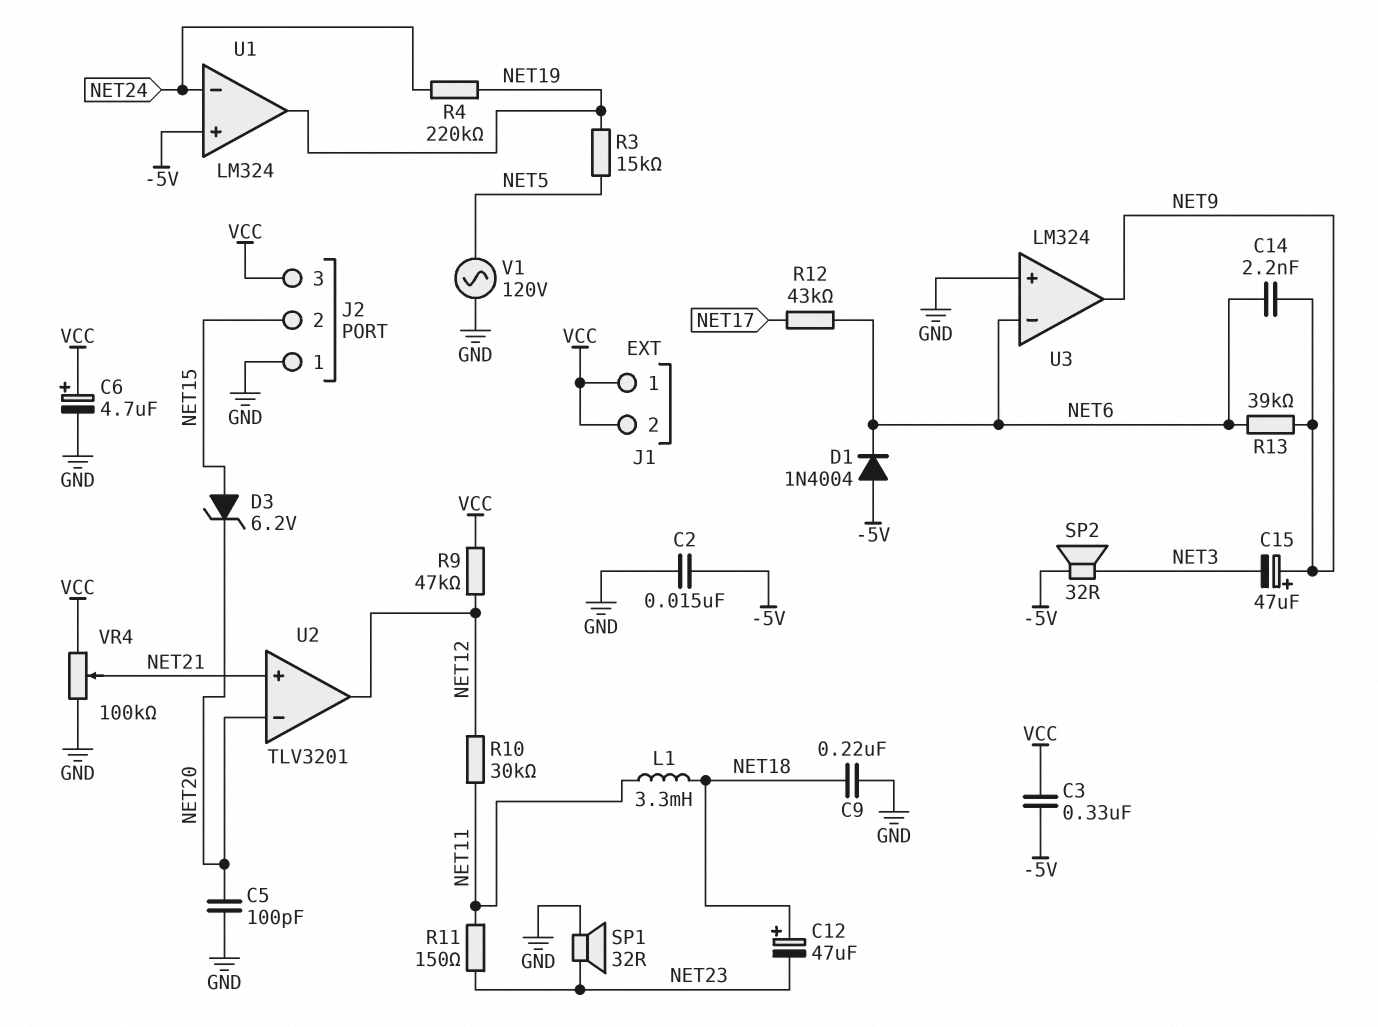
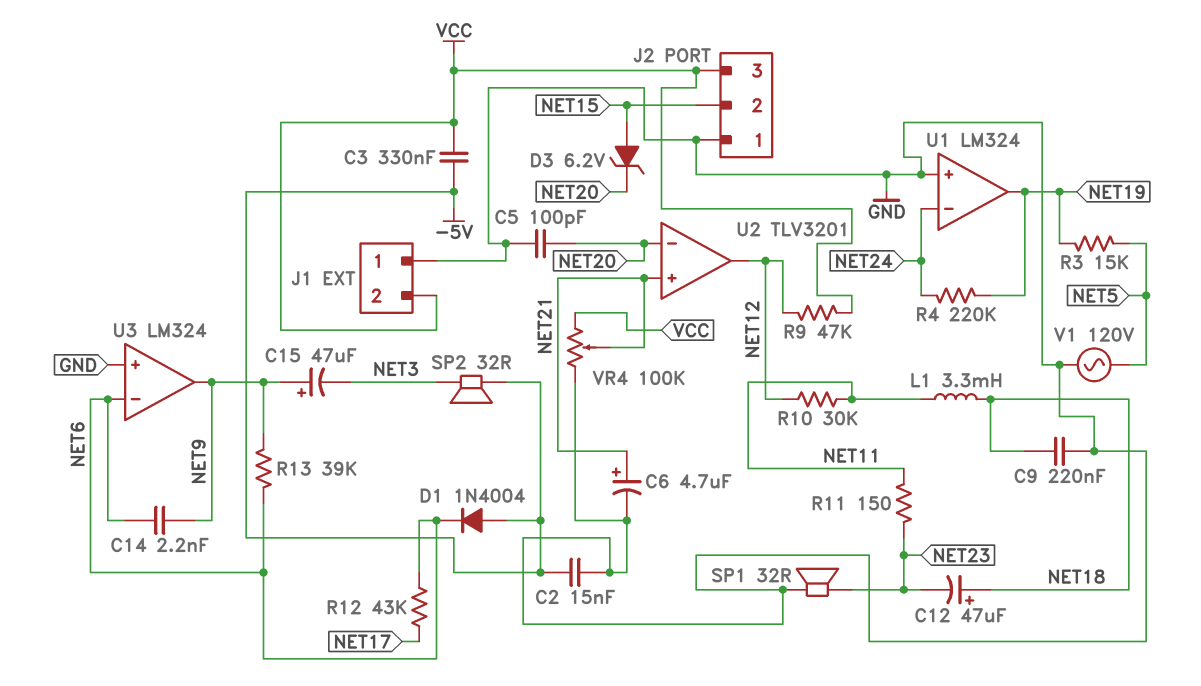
C6: 4.7uF (plus VCC, minus GND) -> 4.7uF (plus NET21, minus GND)
J1 pin 1: VCC -> GND
U1 pin in+: -5V -> GND

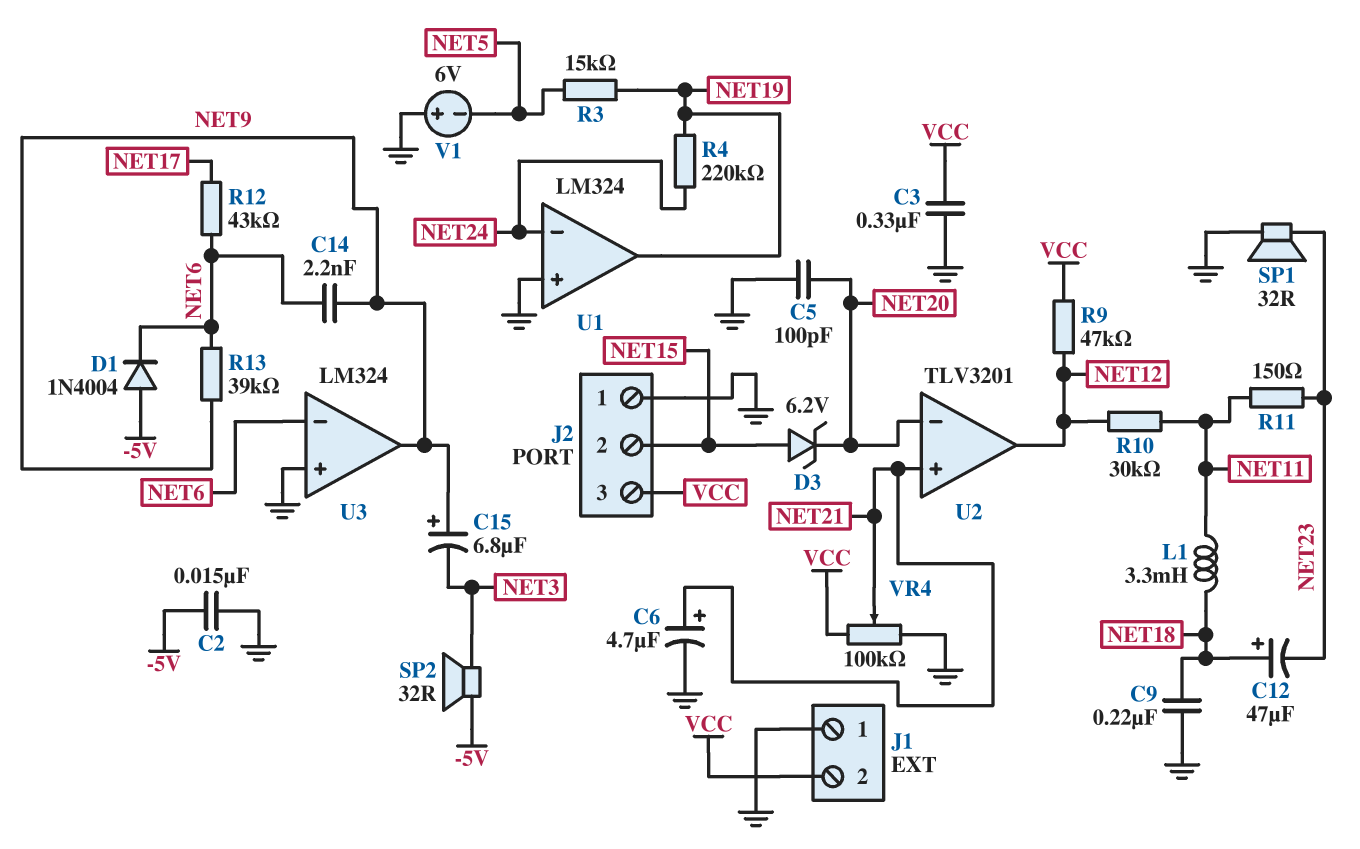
C3: 330nF (-5V, VCC) -> 330nF (GND, VCC)
C15: 47uF (plus NET9, minus NET3) -> 6.8uF (plus NET9, minus NET3)
V1: AC 120V (GND, NET5) -> 6V (plus GND, minus NET5)

